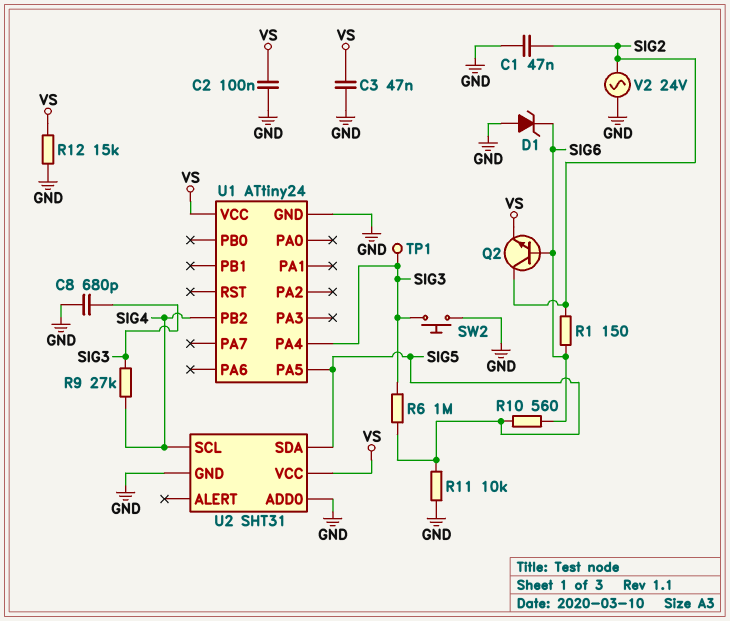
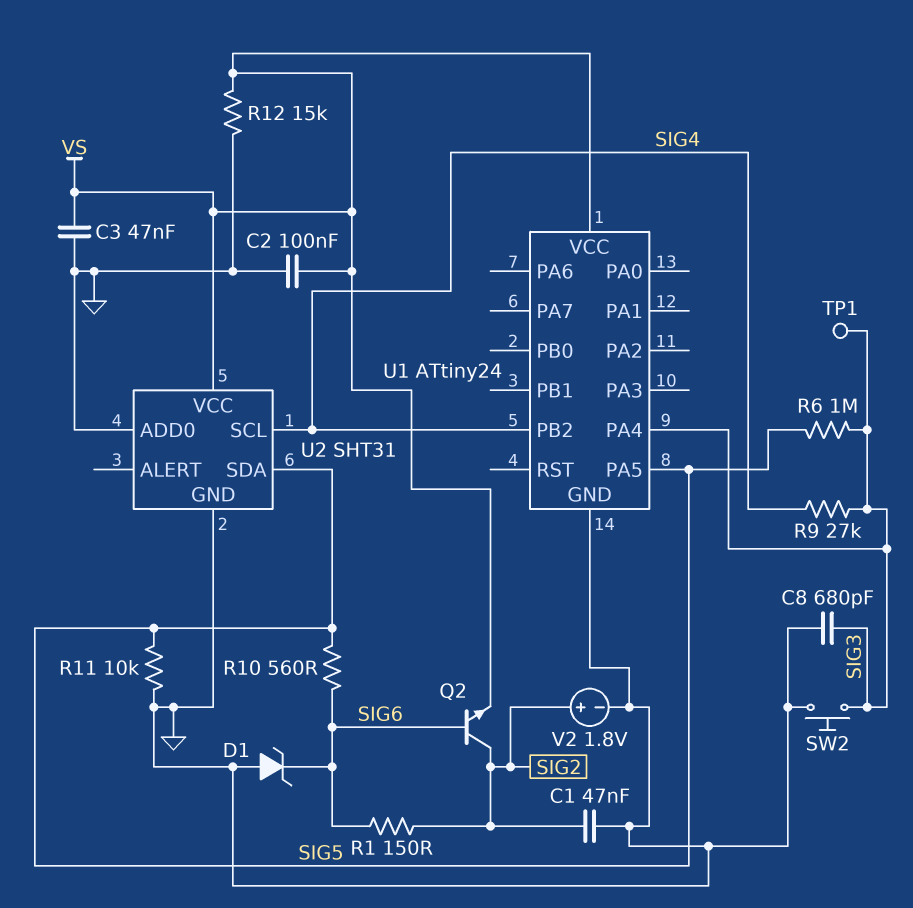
V2: AC 24V (GND, SIG2) -> 1.8V (plus SIG2, minus GND)

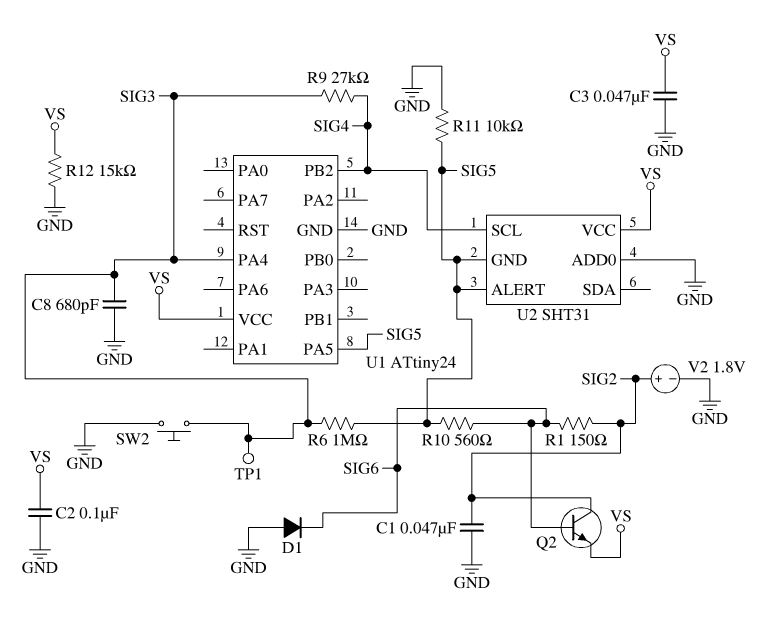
D1: zener (A GND, K SIG6) -> diode (A GND, K SIG6)
U2 pin ALERT: none -> SIG5
U2 pin GND: GND -> SIG5
U2 pin SDA: SIG5 -> none

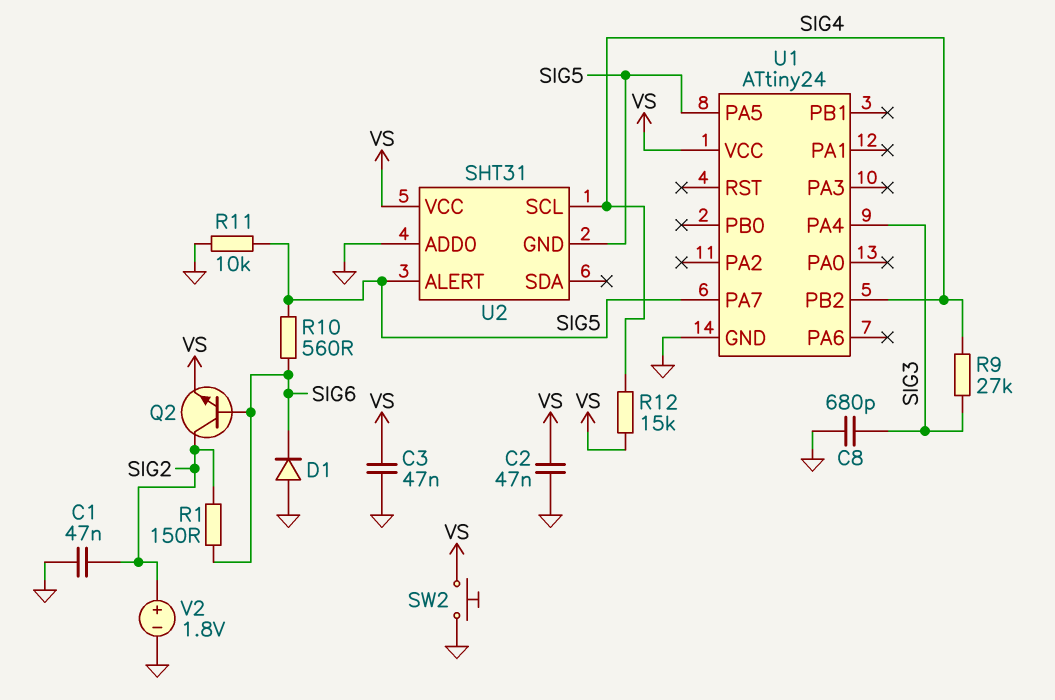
C2: 100nF (GND, VS) -> 47nF (GND, VS)
R6: 1M (SIG3, SIG5) -> none
R12: 15k (GND, VS) -> 15k (SIG4, VS)
SW2: button (GND, SIG3) -> button (GND, VS)
TP1: test point (SIG3) -> none
U1 pin PA7: none -> SIG5

